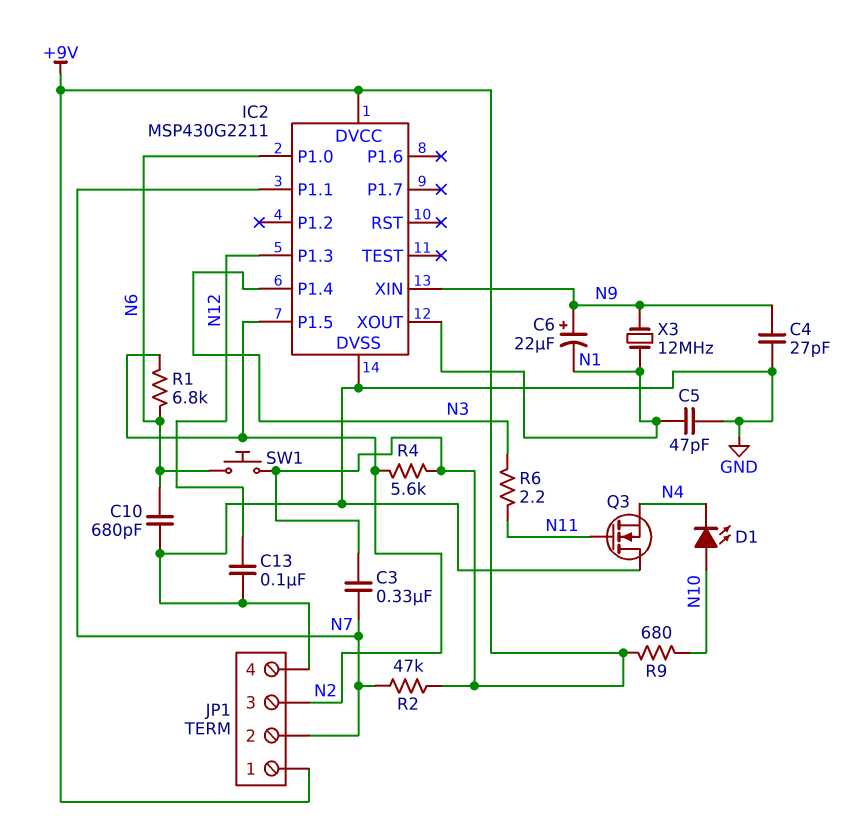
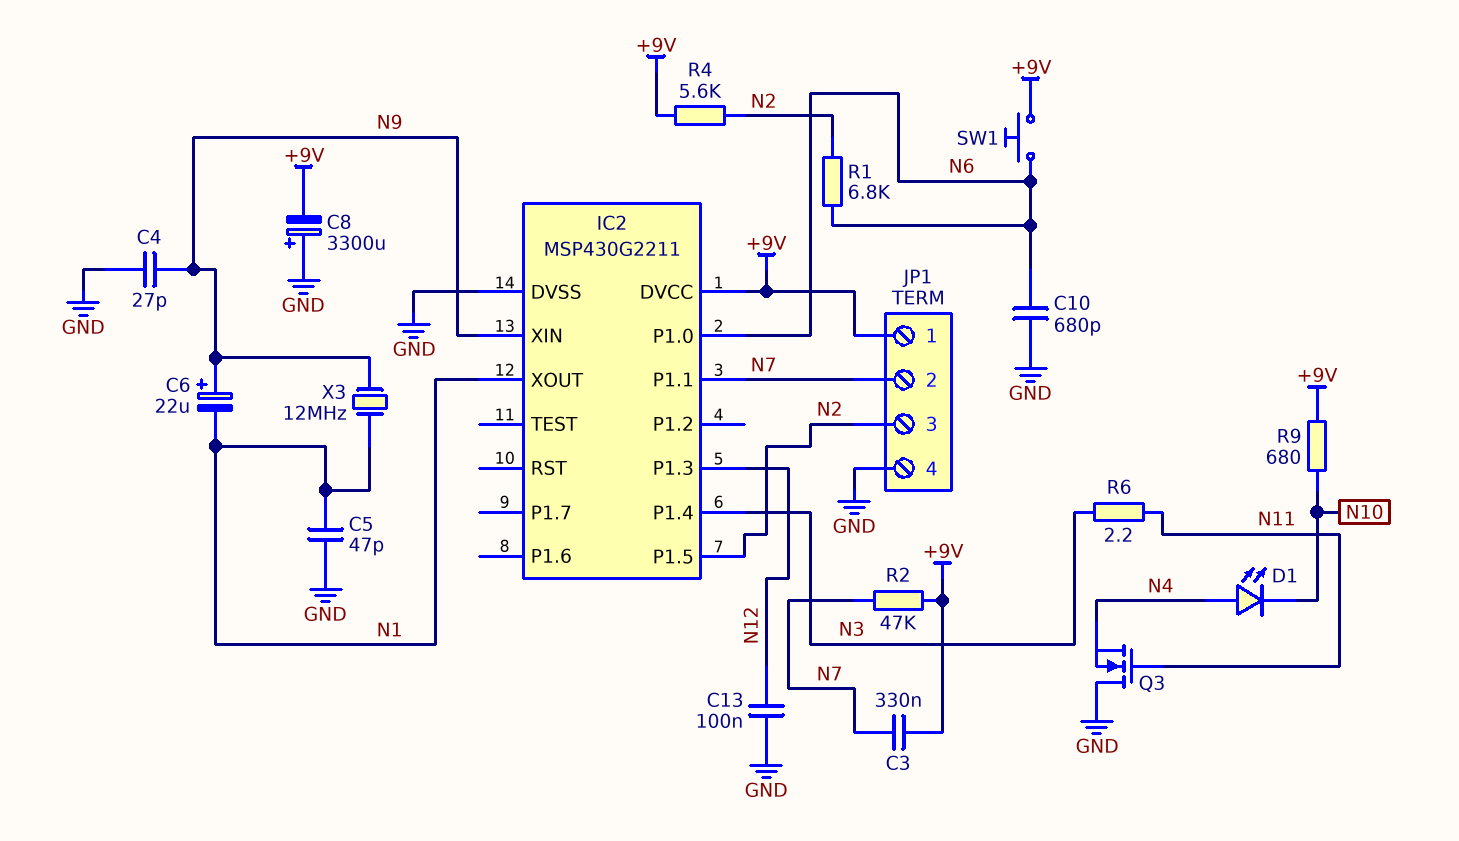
C8: none -> 3300uF (plus GND, minus +9V)
D1: LED (A N10, K N4) -> LED (A N4, K N10)

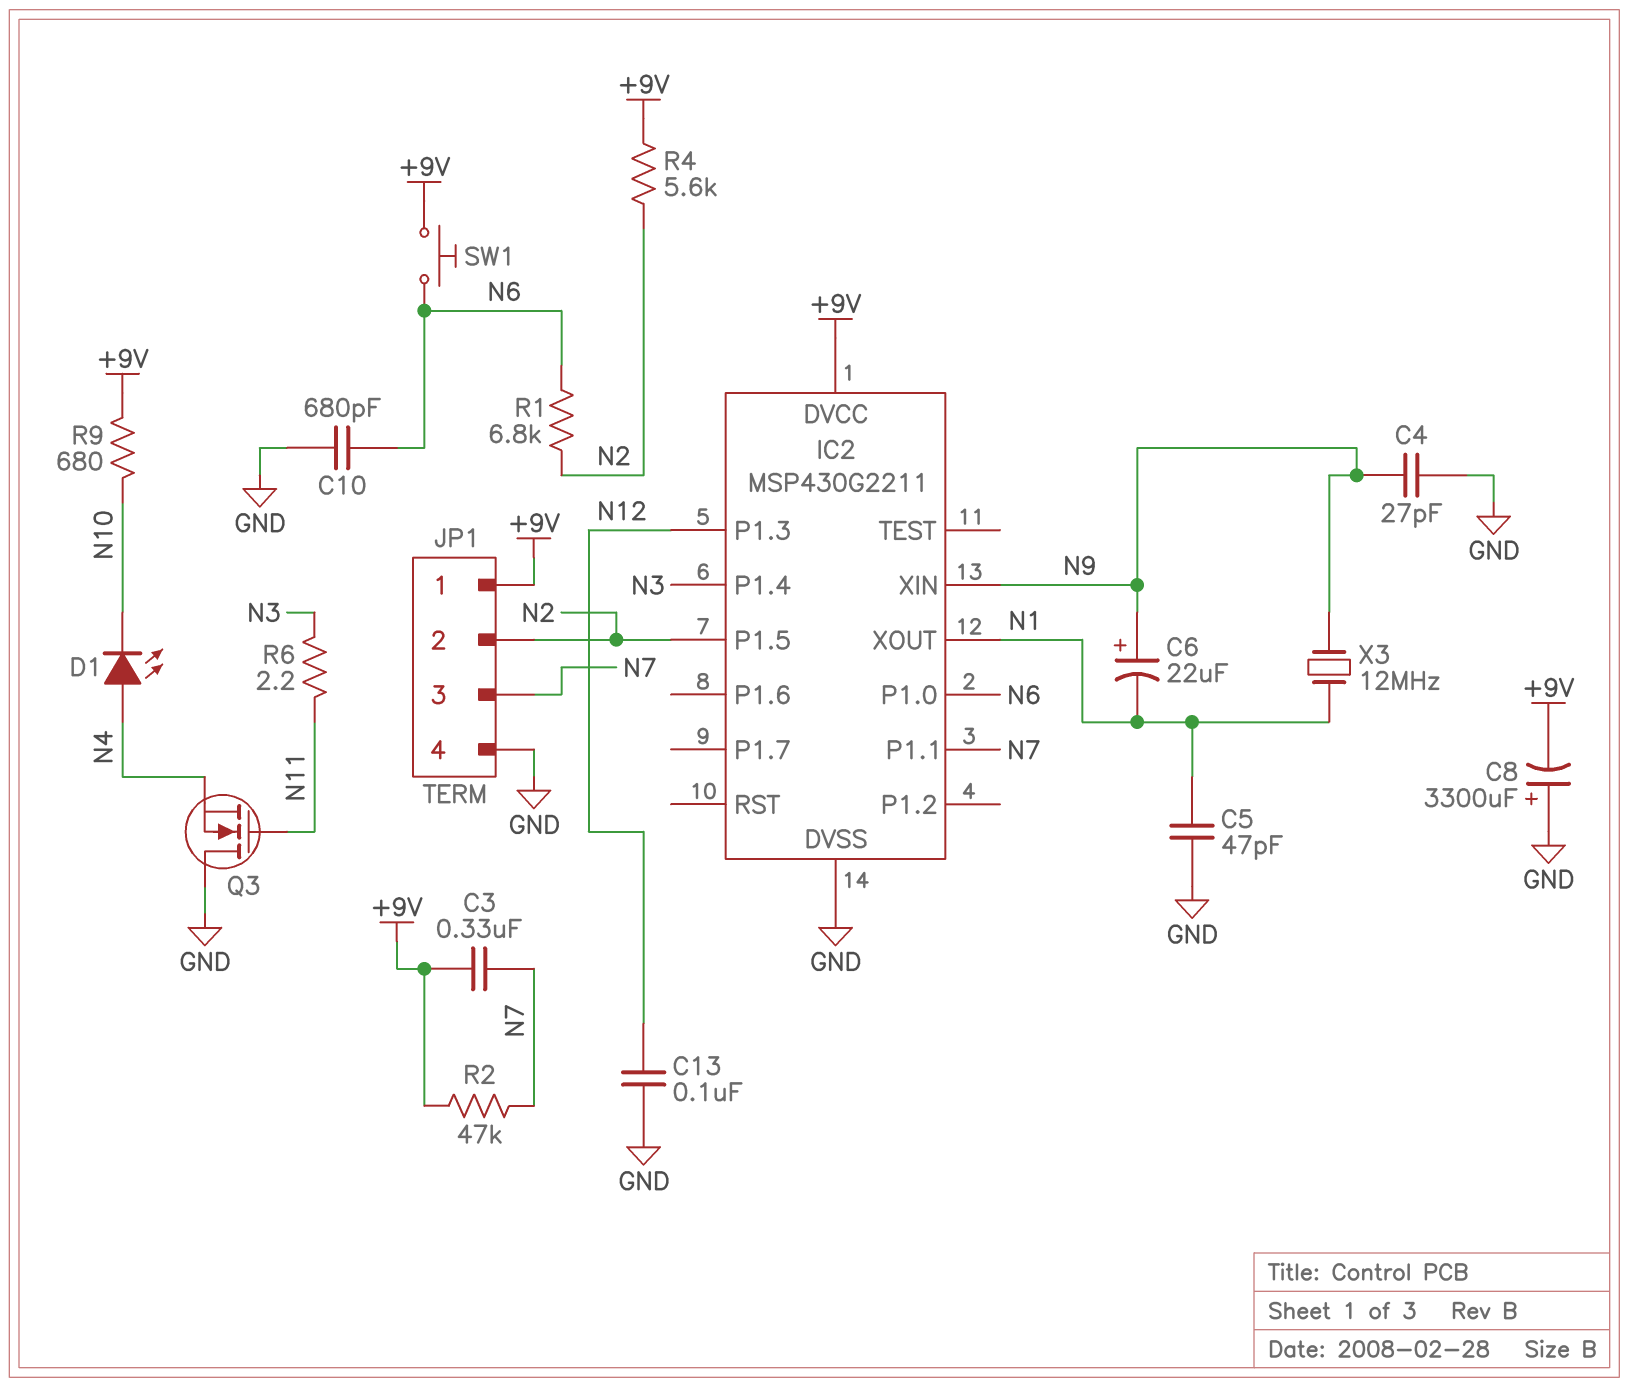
JP1 pin 2: N7 -> N2
JP1 pin 3: N2 -> N7

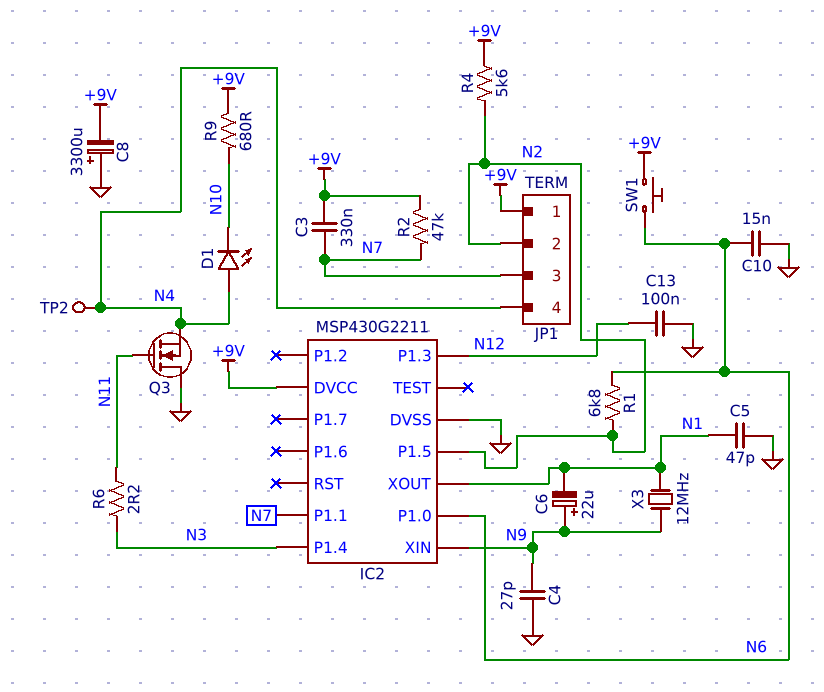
C10: 680pF (GND, N6) -> 15nF (GND, N6)
JP1 pin 4: GND -> N4
TP2: none -> test point (N4)

